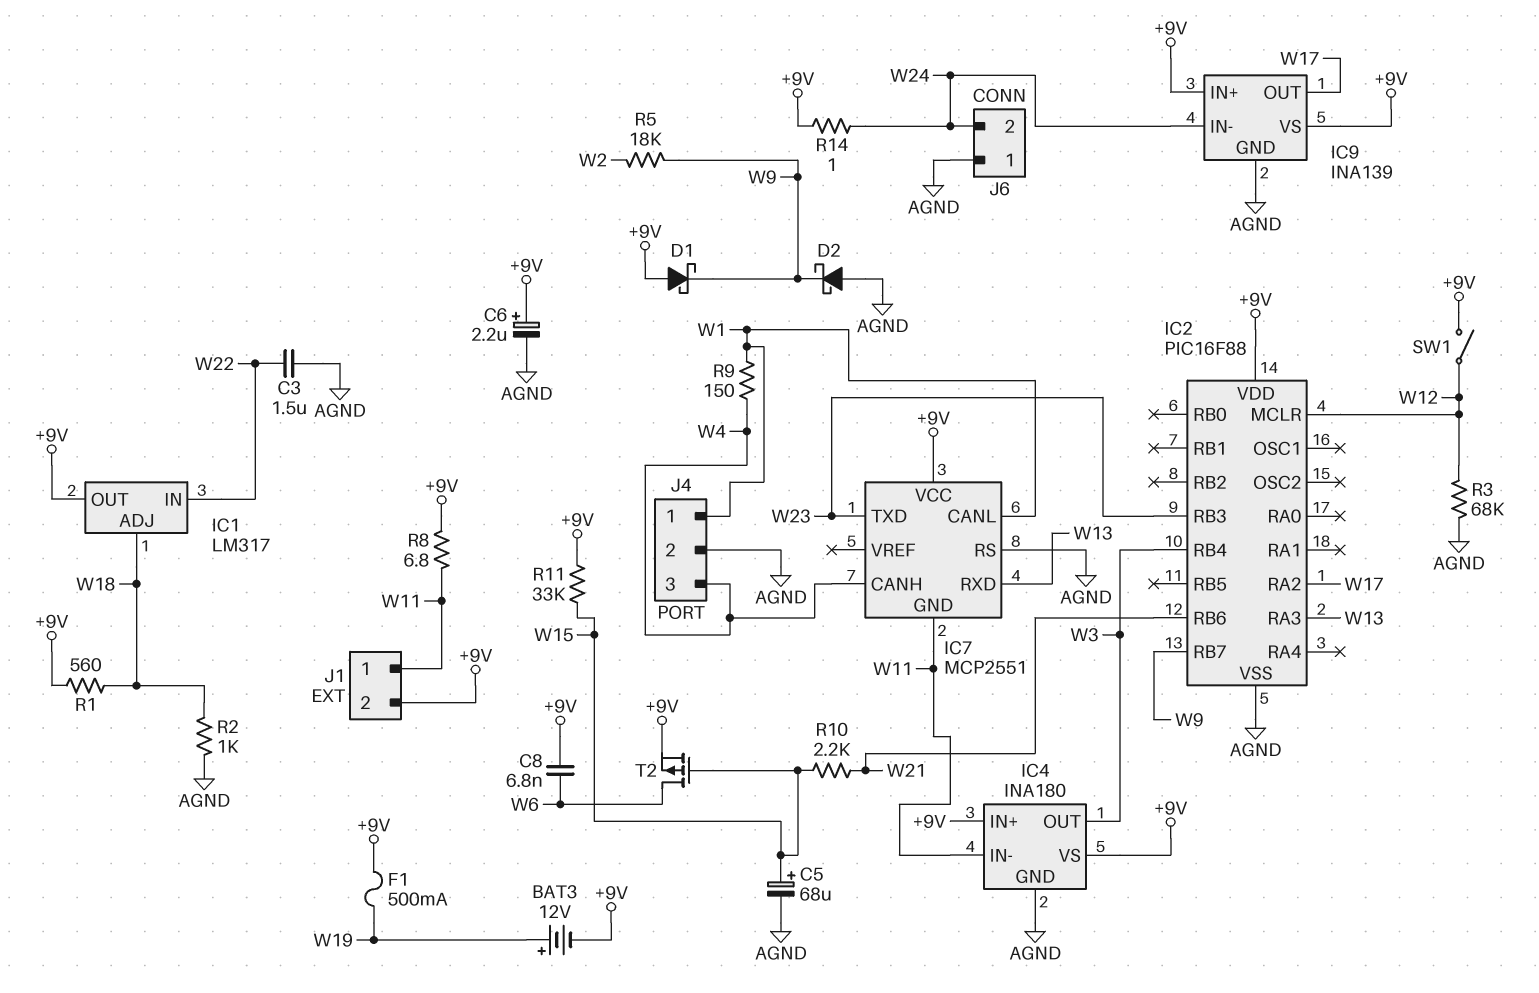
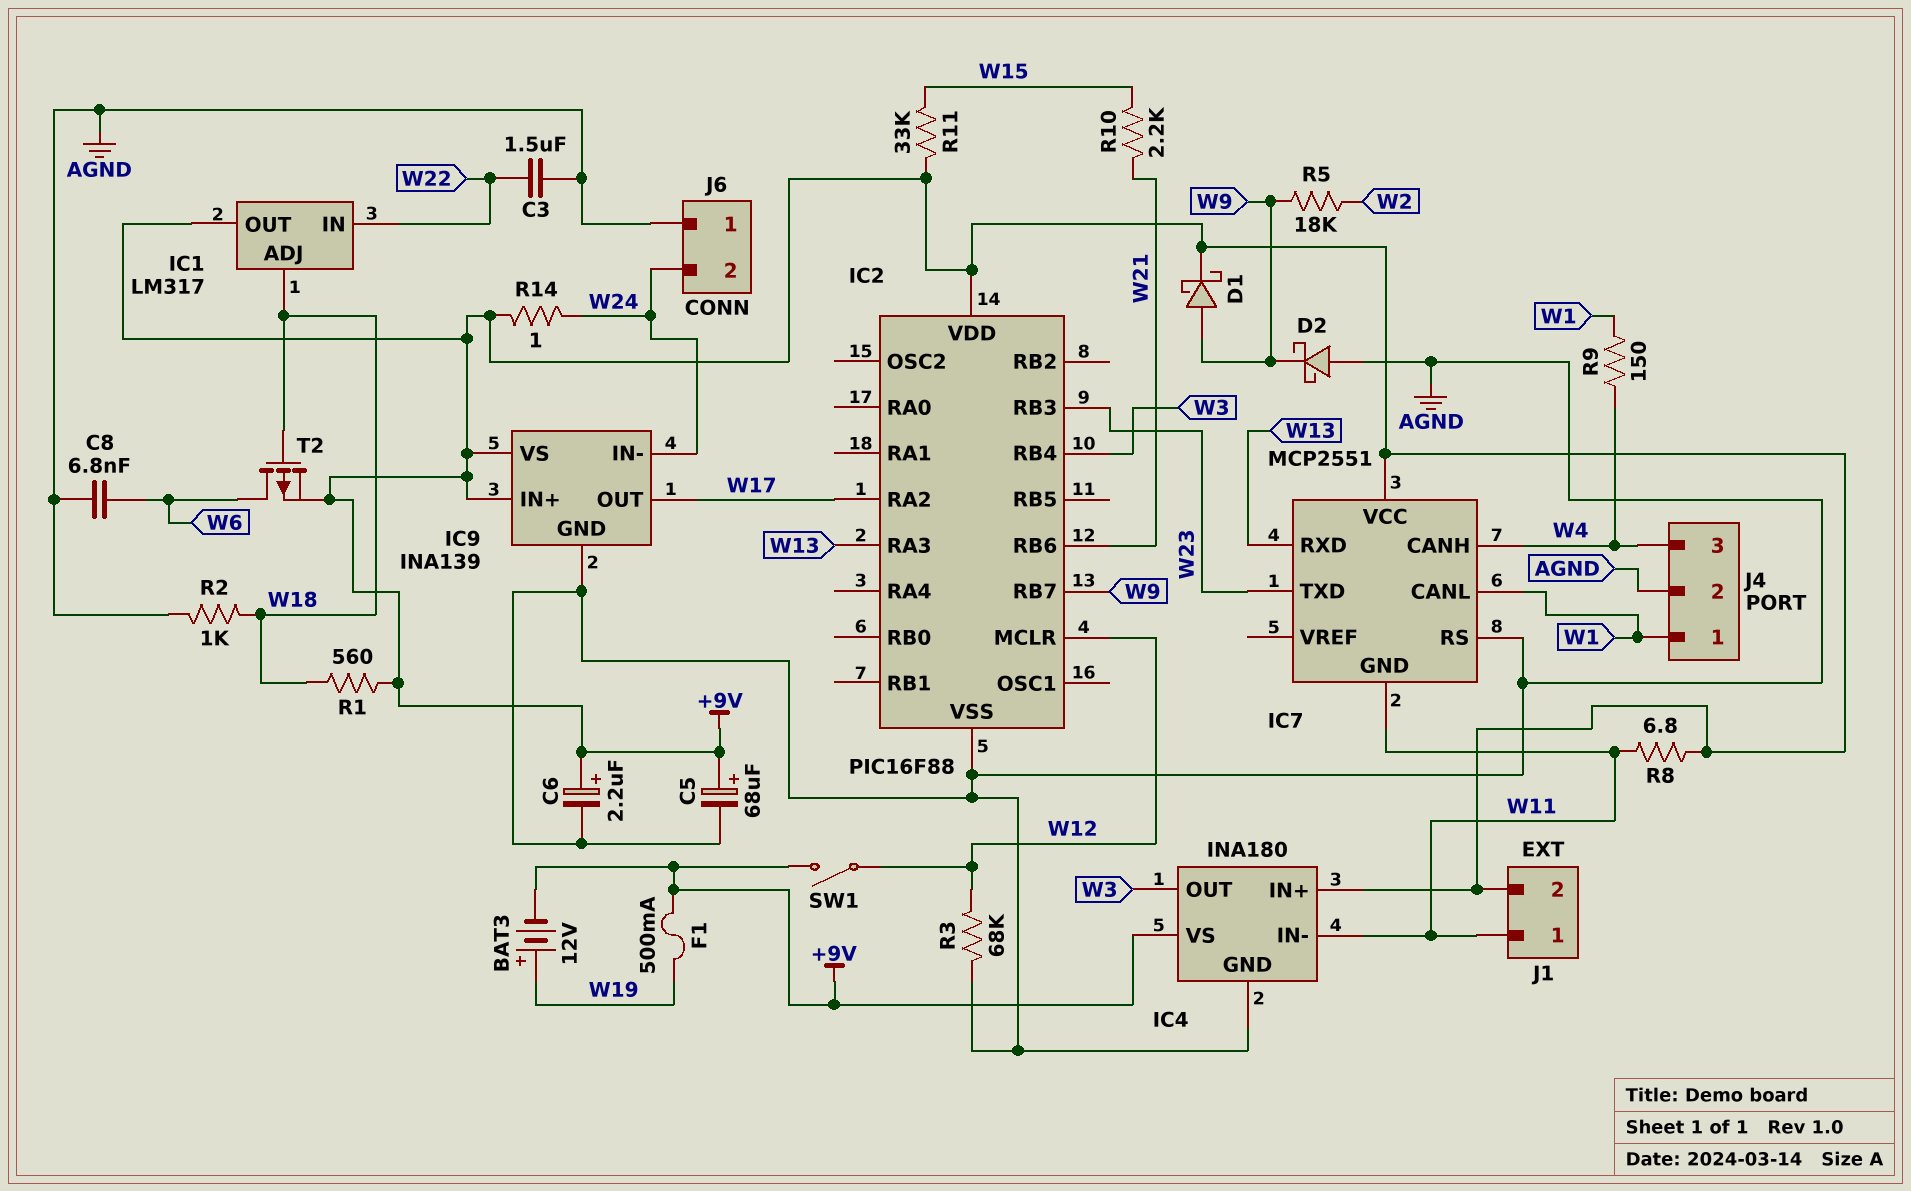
C5: 68uF (plus W15, minus AGND) -> 68uF (plus +9V, minus AGND)
C8: 6.8nF (+9V, W6) -> 6.8nF (AGND, W6)
D1: schottky (A +9V, K W9) -> schottky (A W9, K +9V)
T2: PMOS (G W15, D W6, S +9V) -> PMOS (G W18, D W6, S +9V)

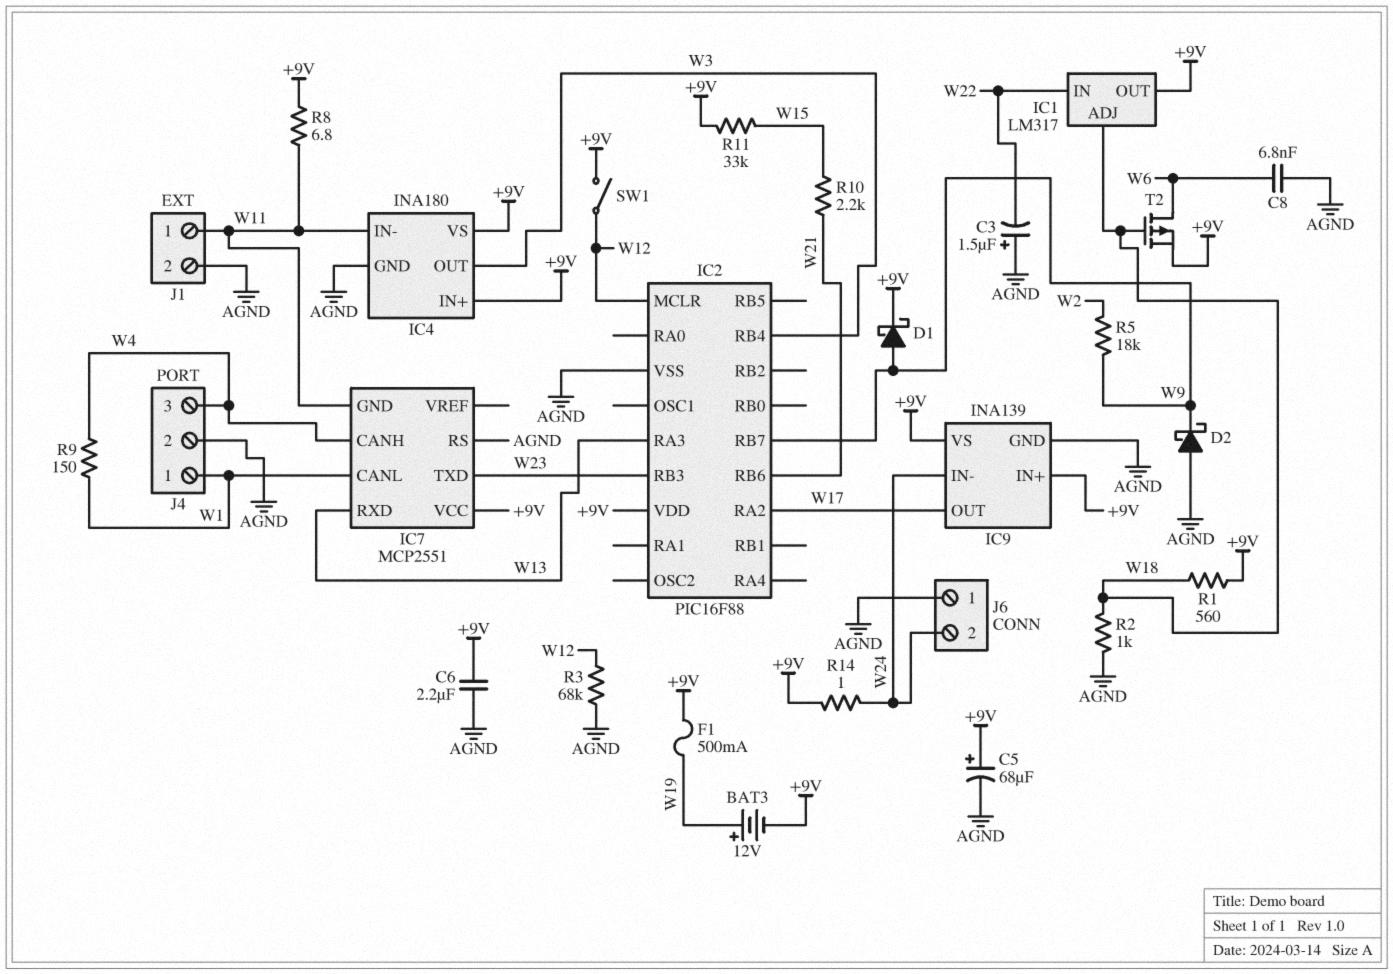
C3: 1.5uF (AGND, W22) -> 1.5uF (plus AGND, minus W22)
C6: 2.2uF (plus +9V, minus AGND) -> 2.2uF (+9V, AGND)
J1 pin 2: +9V -> AGND

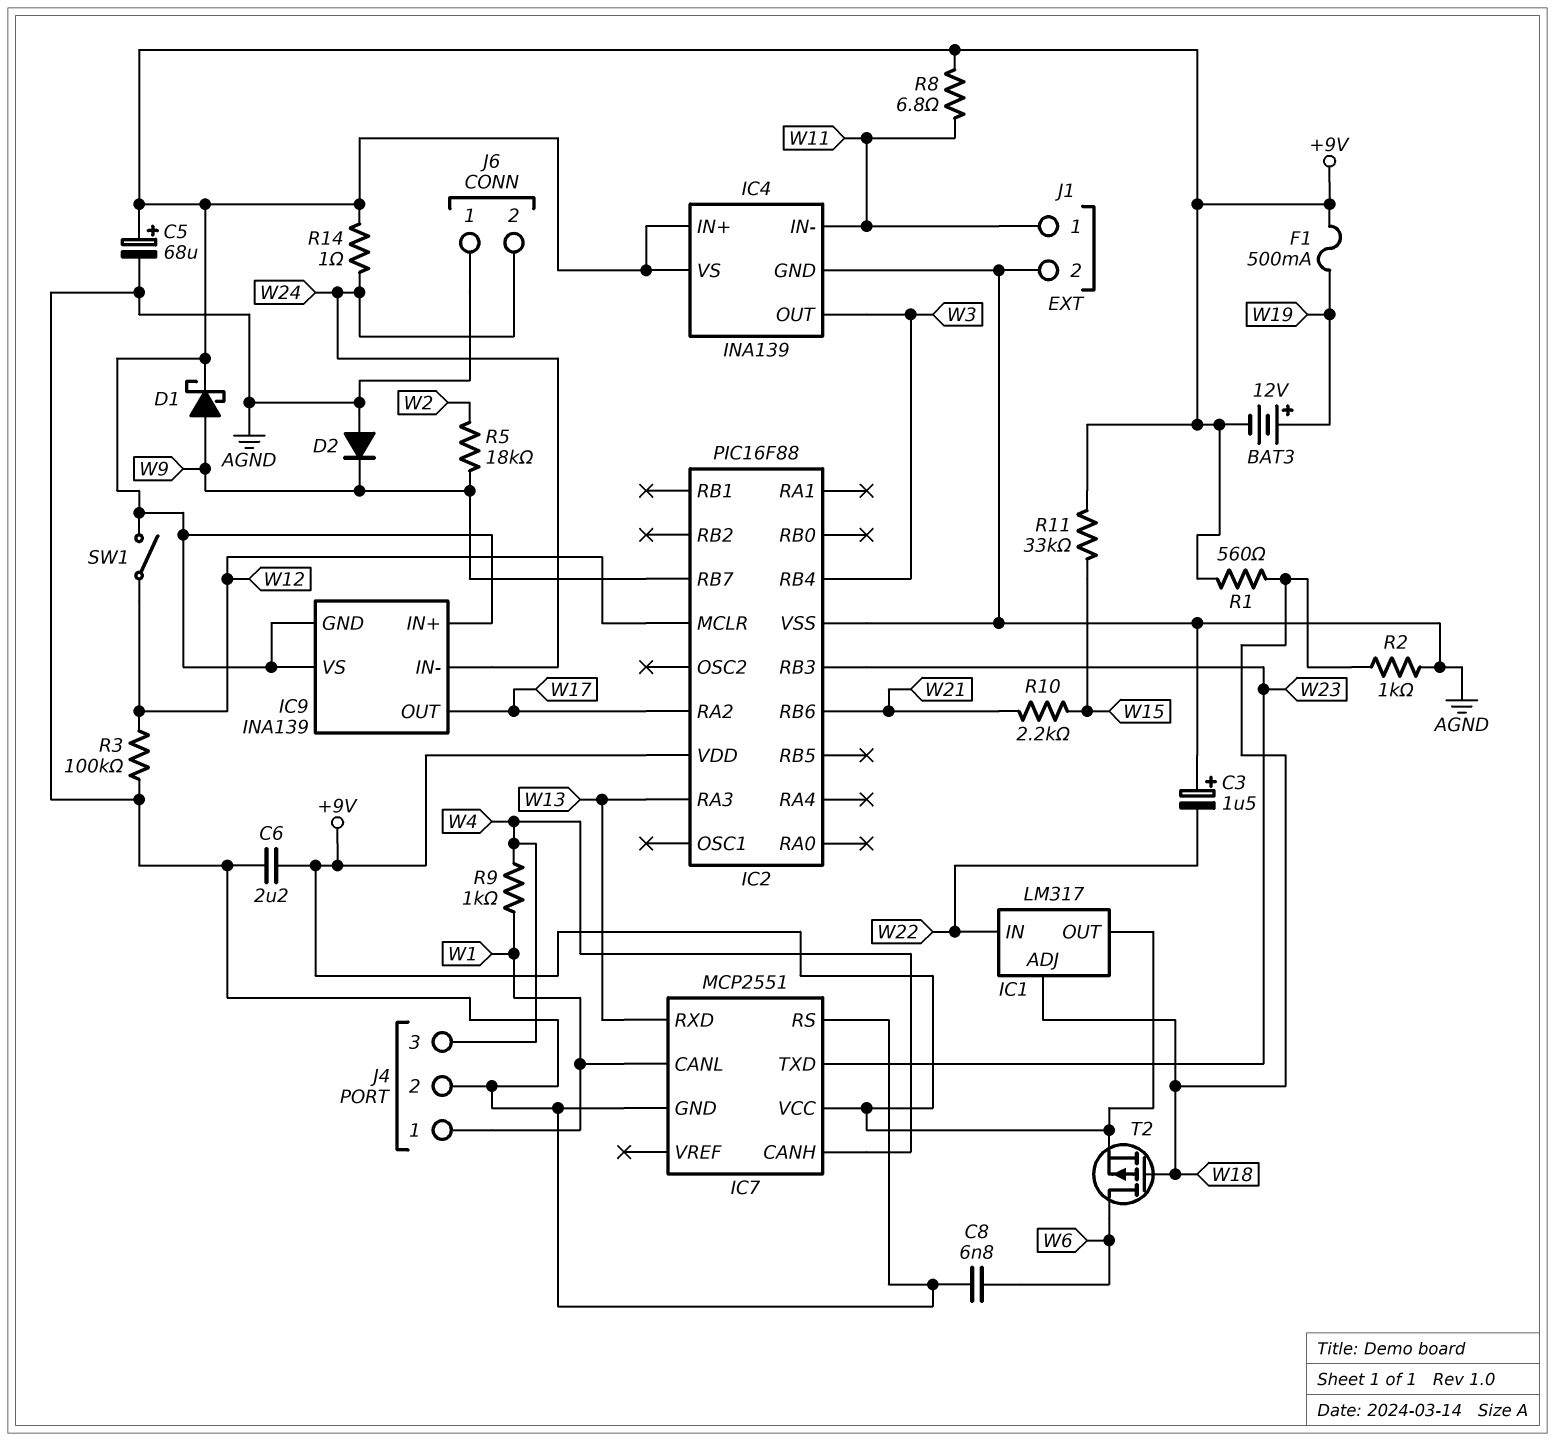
D2: schottky (A AGND, K W9) -> diode (A AGND, K W9)
IC4: INA180 -> INA139
IC7 pin GND: W11 -> AGND
IC9 pin GND: AGND -> +9V
R3: 68k (AGND, W12) -> 100k (AGND, W12)
R9: 150 (W1, W4) -> 1k (W1, W4)

